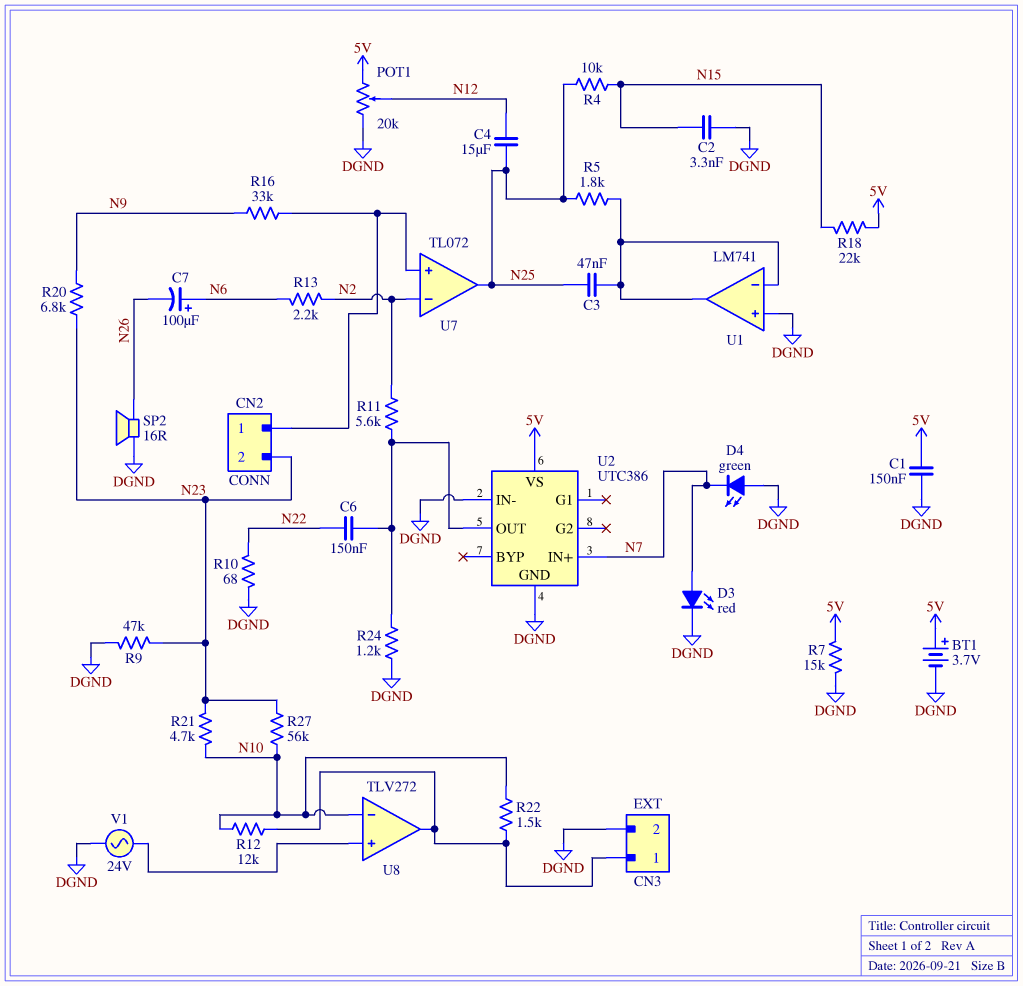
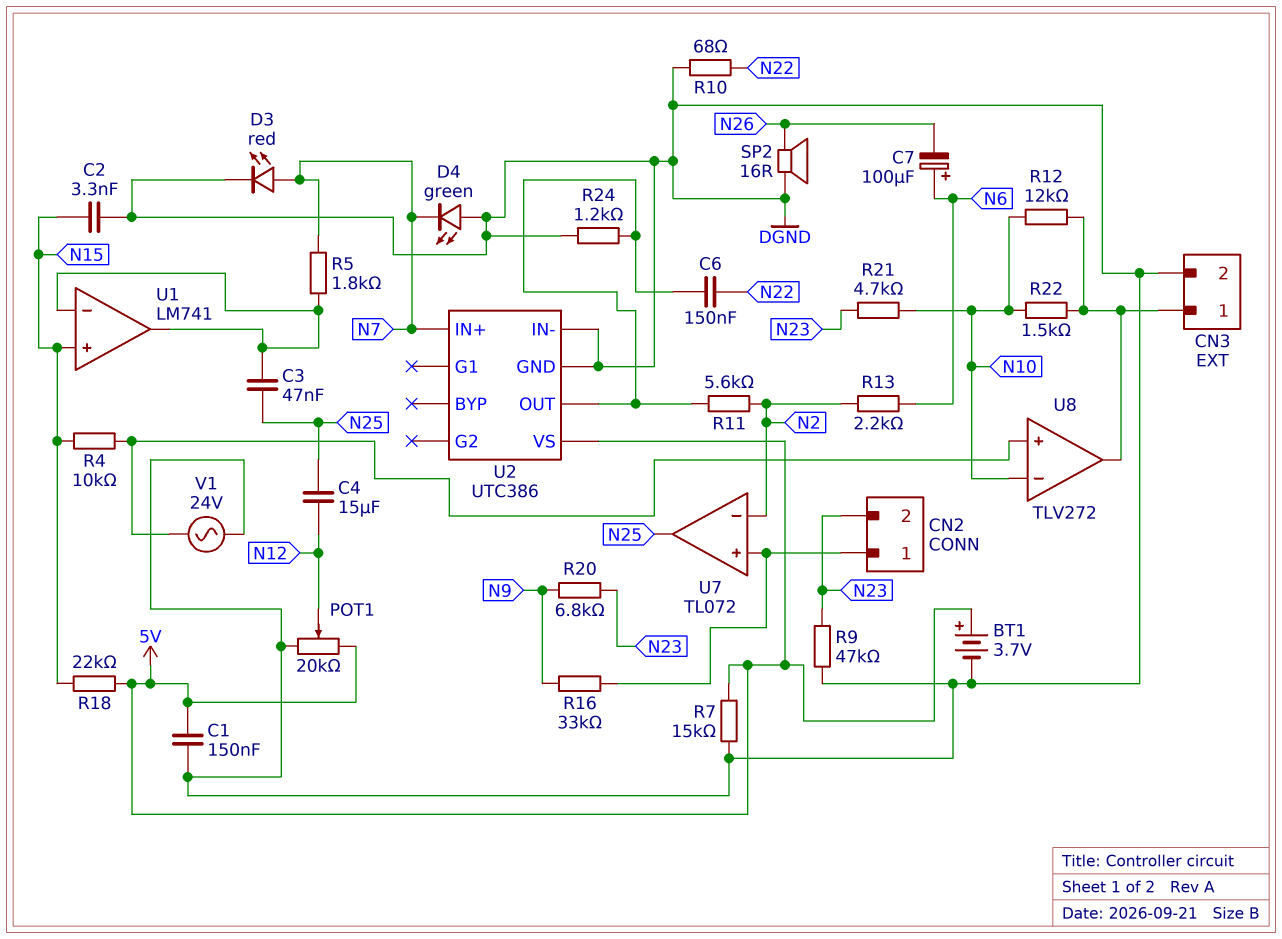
R4: 10k (N15, N25) -> 10k (N15, U8/in+)
R5: 1.8k (N25, U1/in-) -> 1.8k (N7, U1/in-)
R27: 56k (N10, N23) -> none
U1 pin in+: DGND -> N15

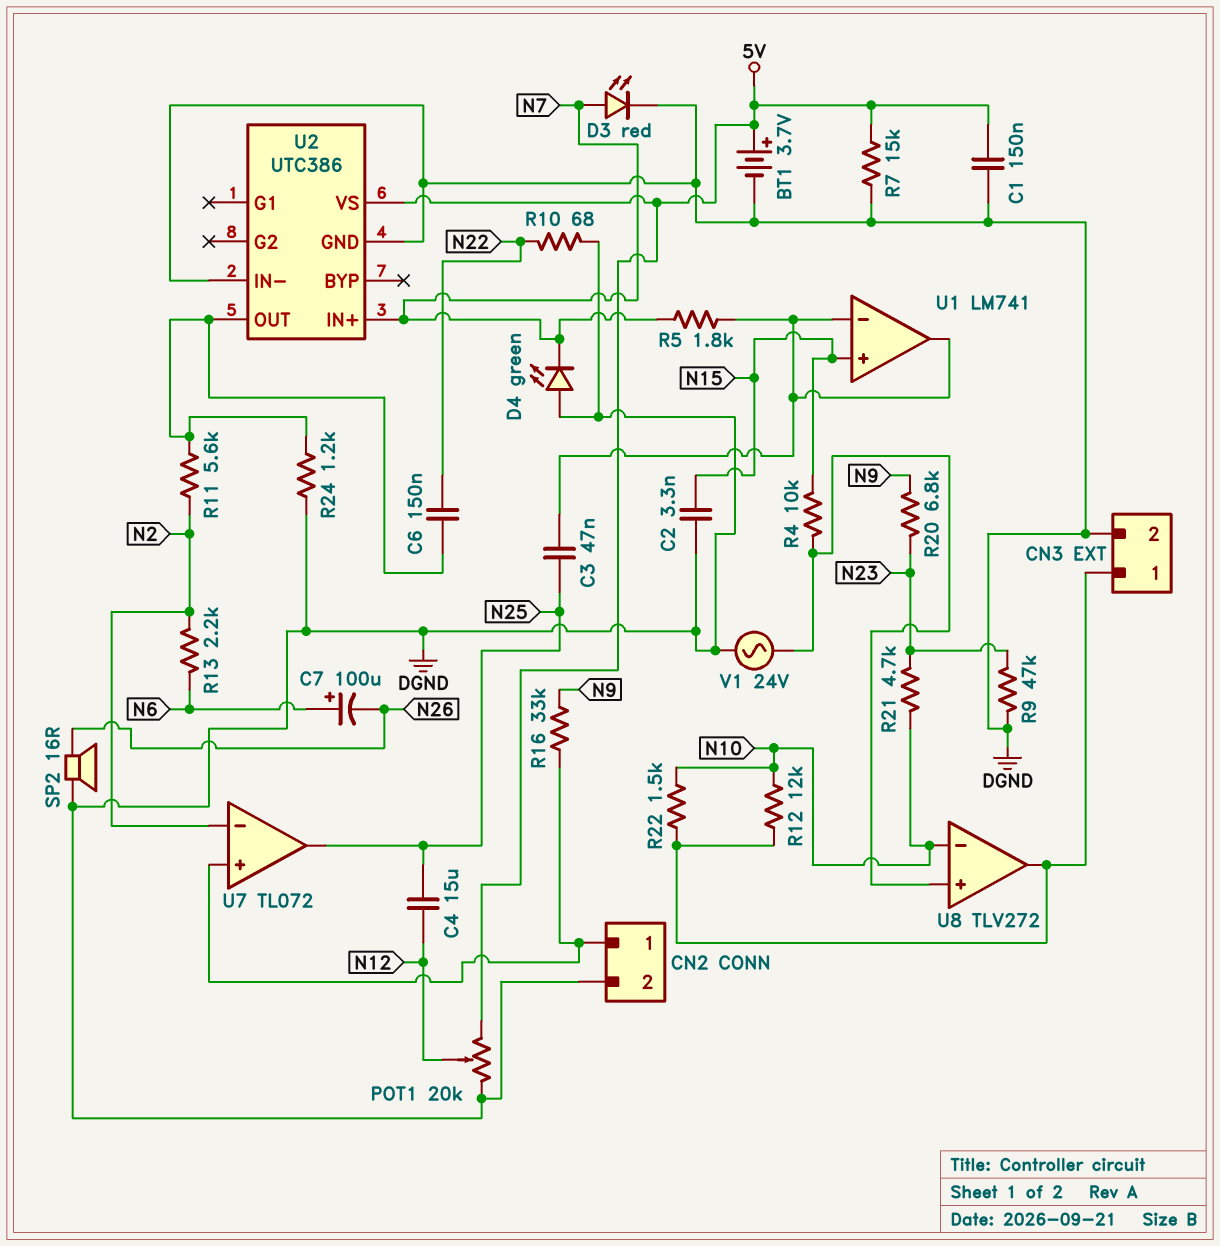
CN2 pin 2: N23 -> DGND
R18: 22k (5V, N15) -> none

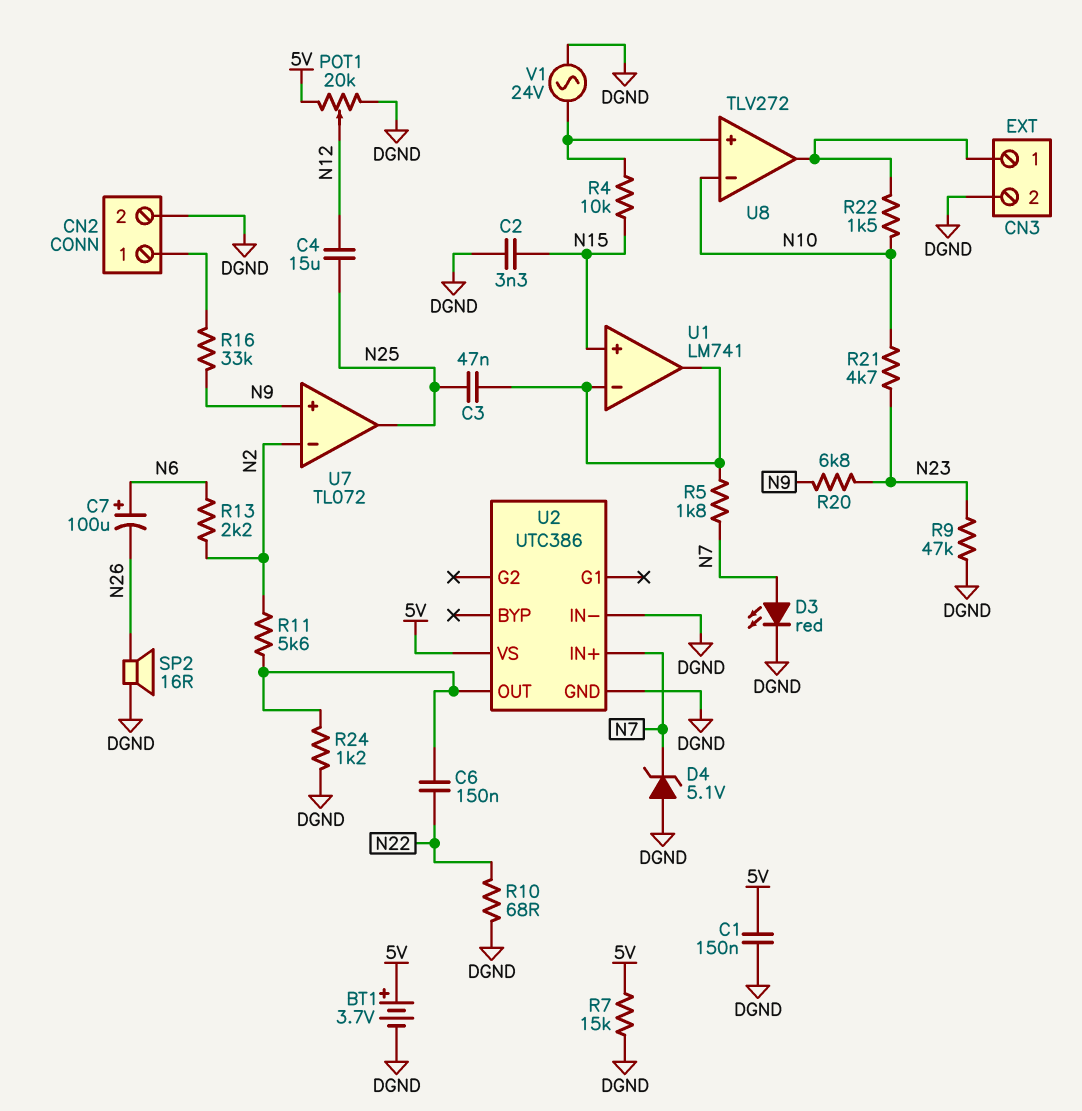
D4: LED green (A DGND, K N7) -> zener 5.1V (A DGND, K N7)
R12: 12k (CN3/1, N10) -> none
U7 pin in+: CN2/1 -> N9

